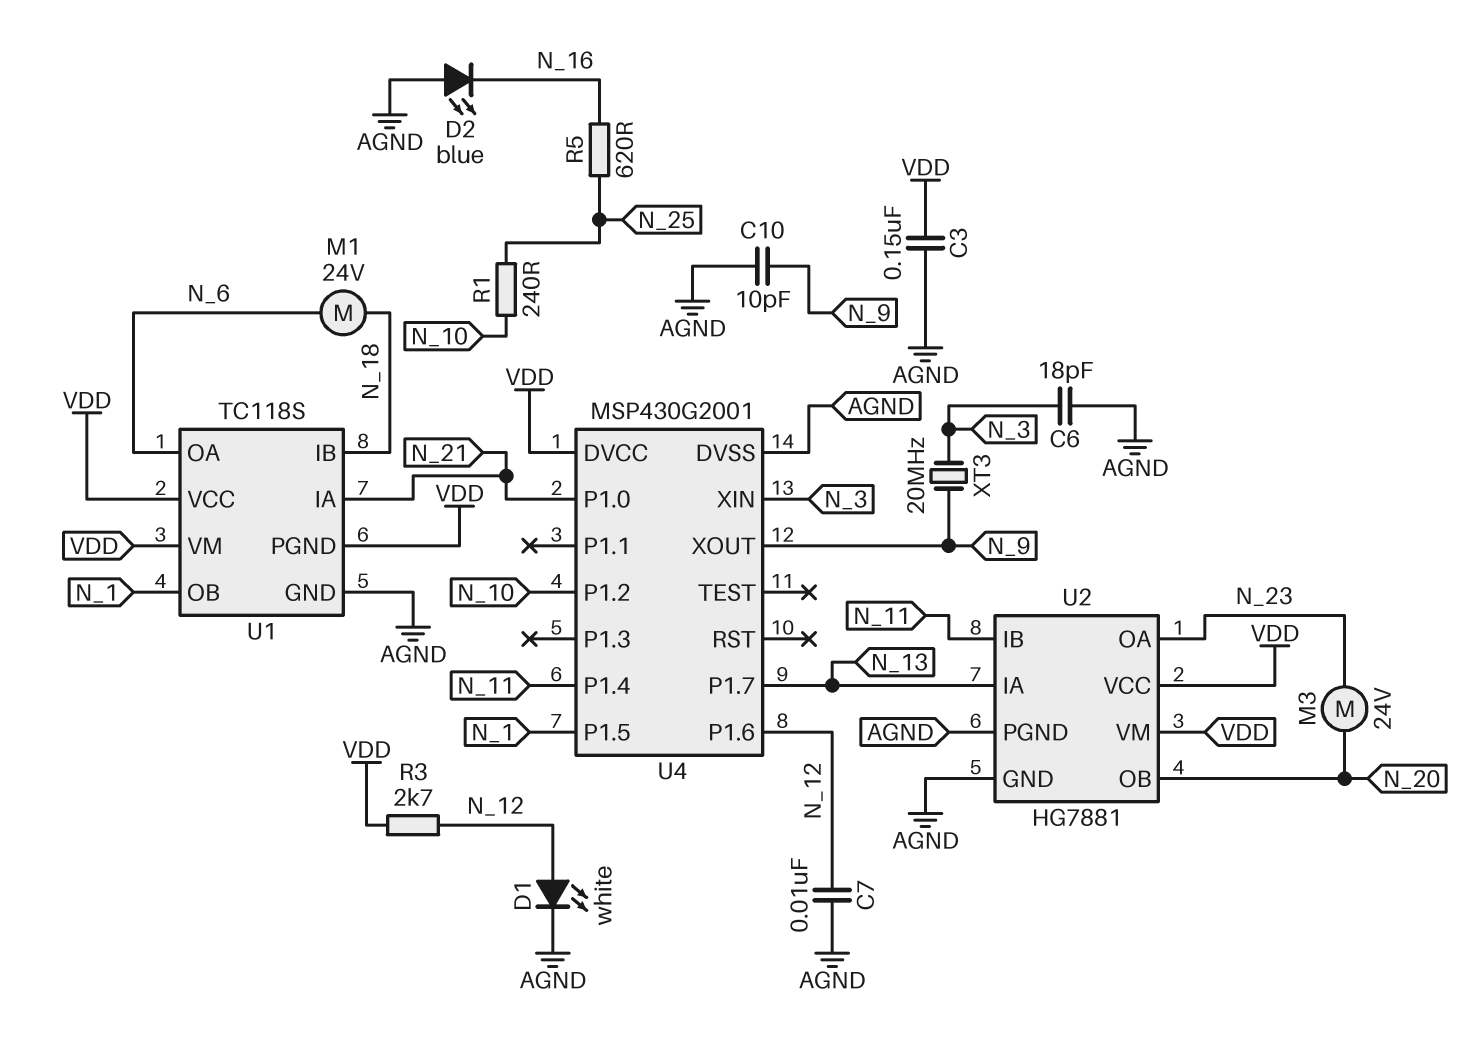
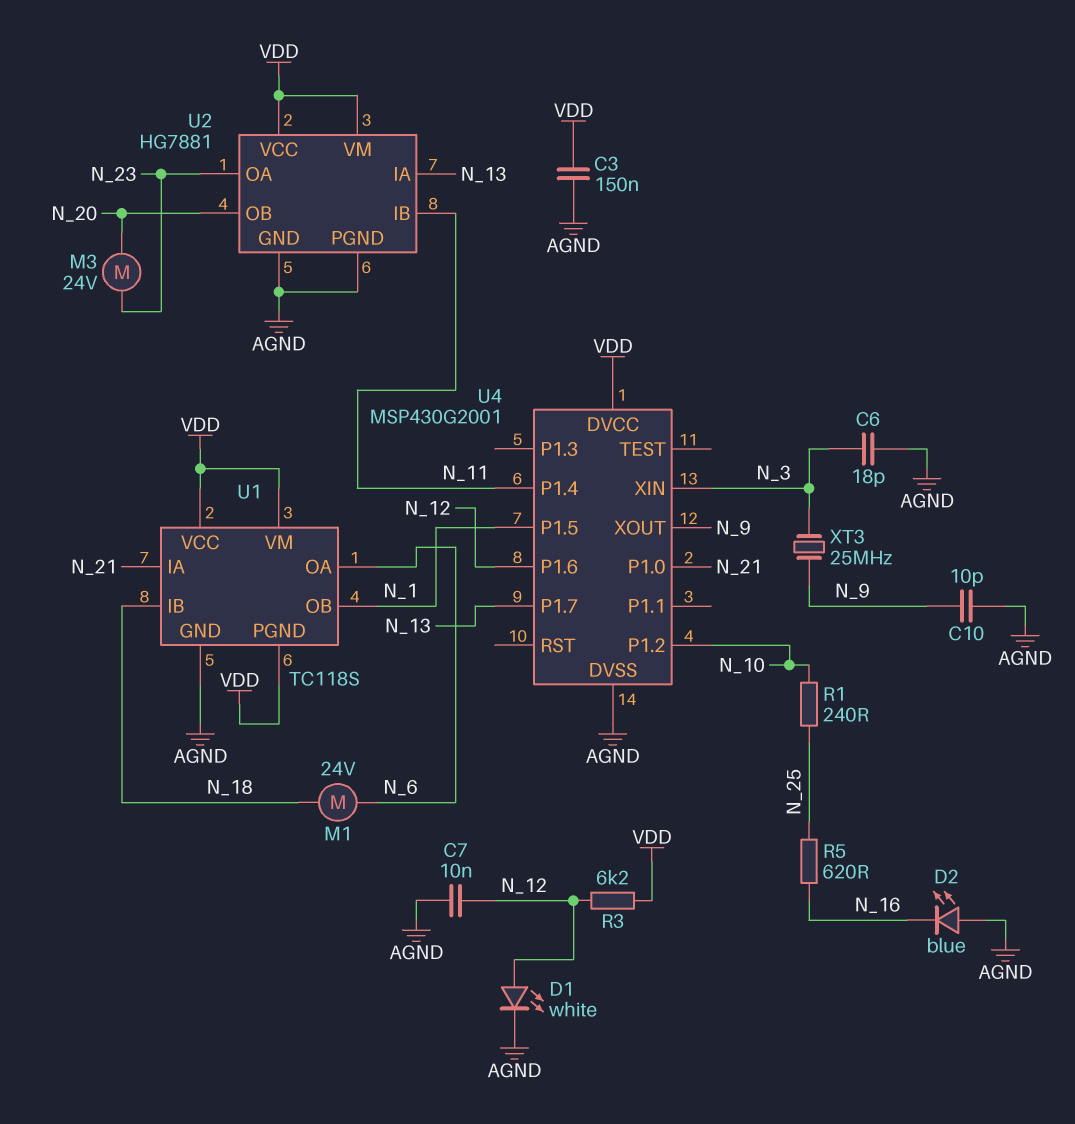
R3: 2.7k (N_12, VDD) -> 6.2k (N_12, VDD)
XT3: 20MHz (N_3, N_9) -> 25MHz (N_3, N_9)

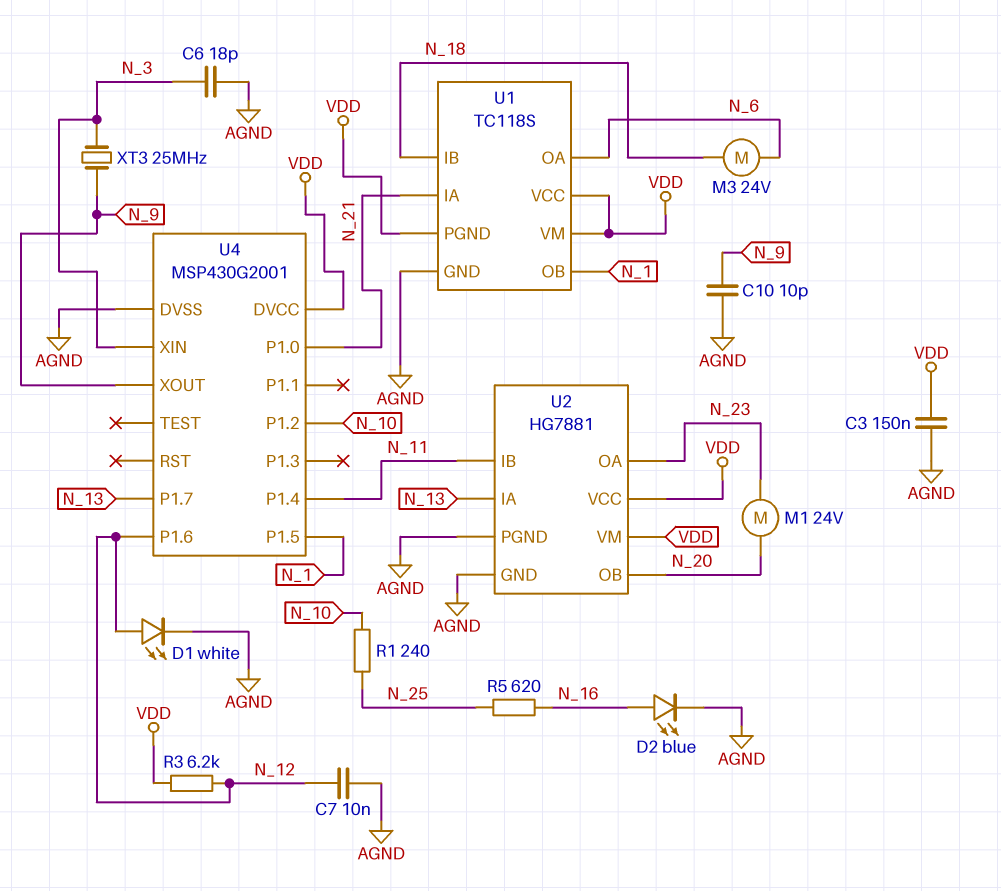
D2: LED blue (A AGND, K N_16) -> LED blue (A N_16, K AGND)
M1: motor 24V (N_6, N_18) -> motor 24V (N_20, N_23)
M3: motor 24V (N_20, N_23) -> motor 24V (N_6, N_18)

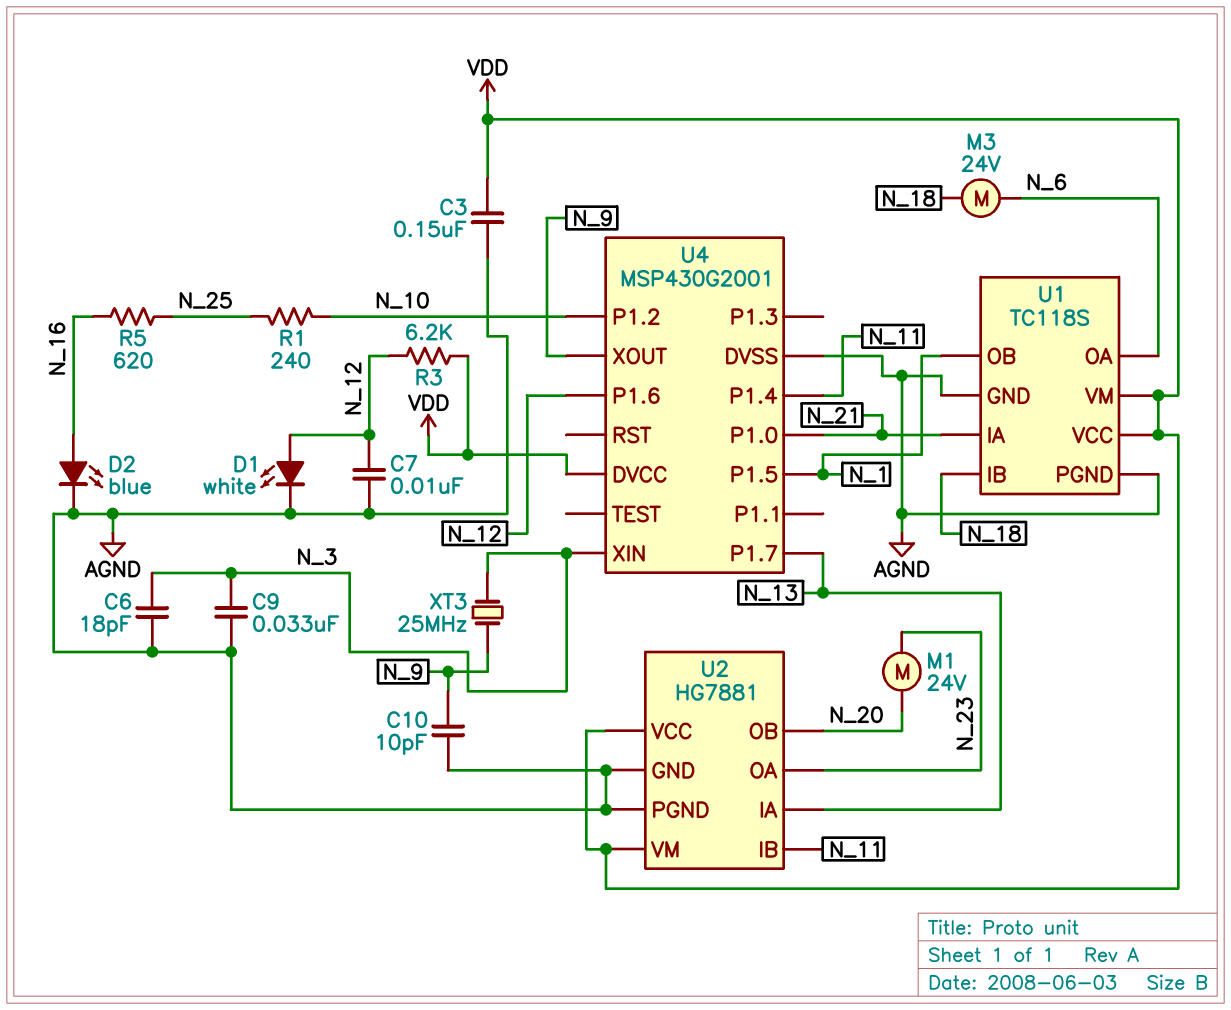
C9: none -> 33nF (AGND, N_3)
U1 pin PGND: VDD -> AGND

